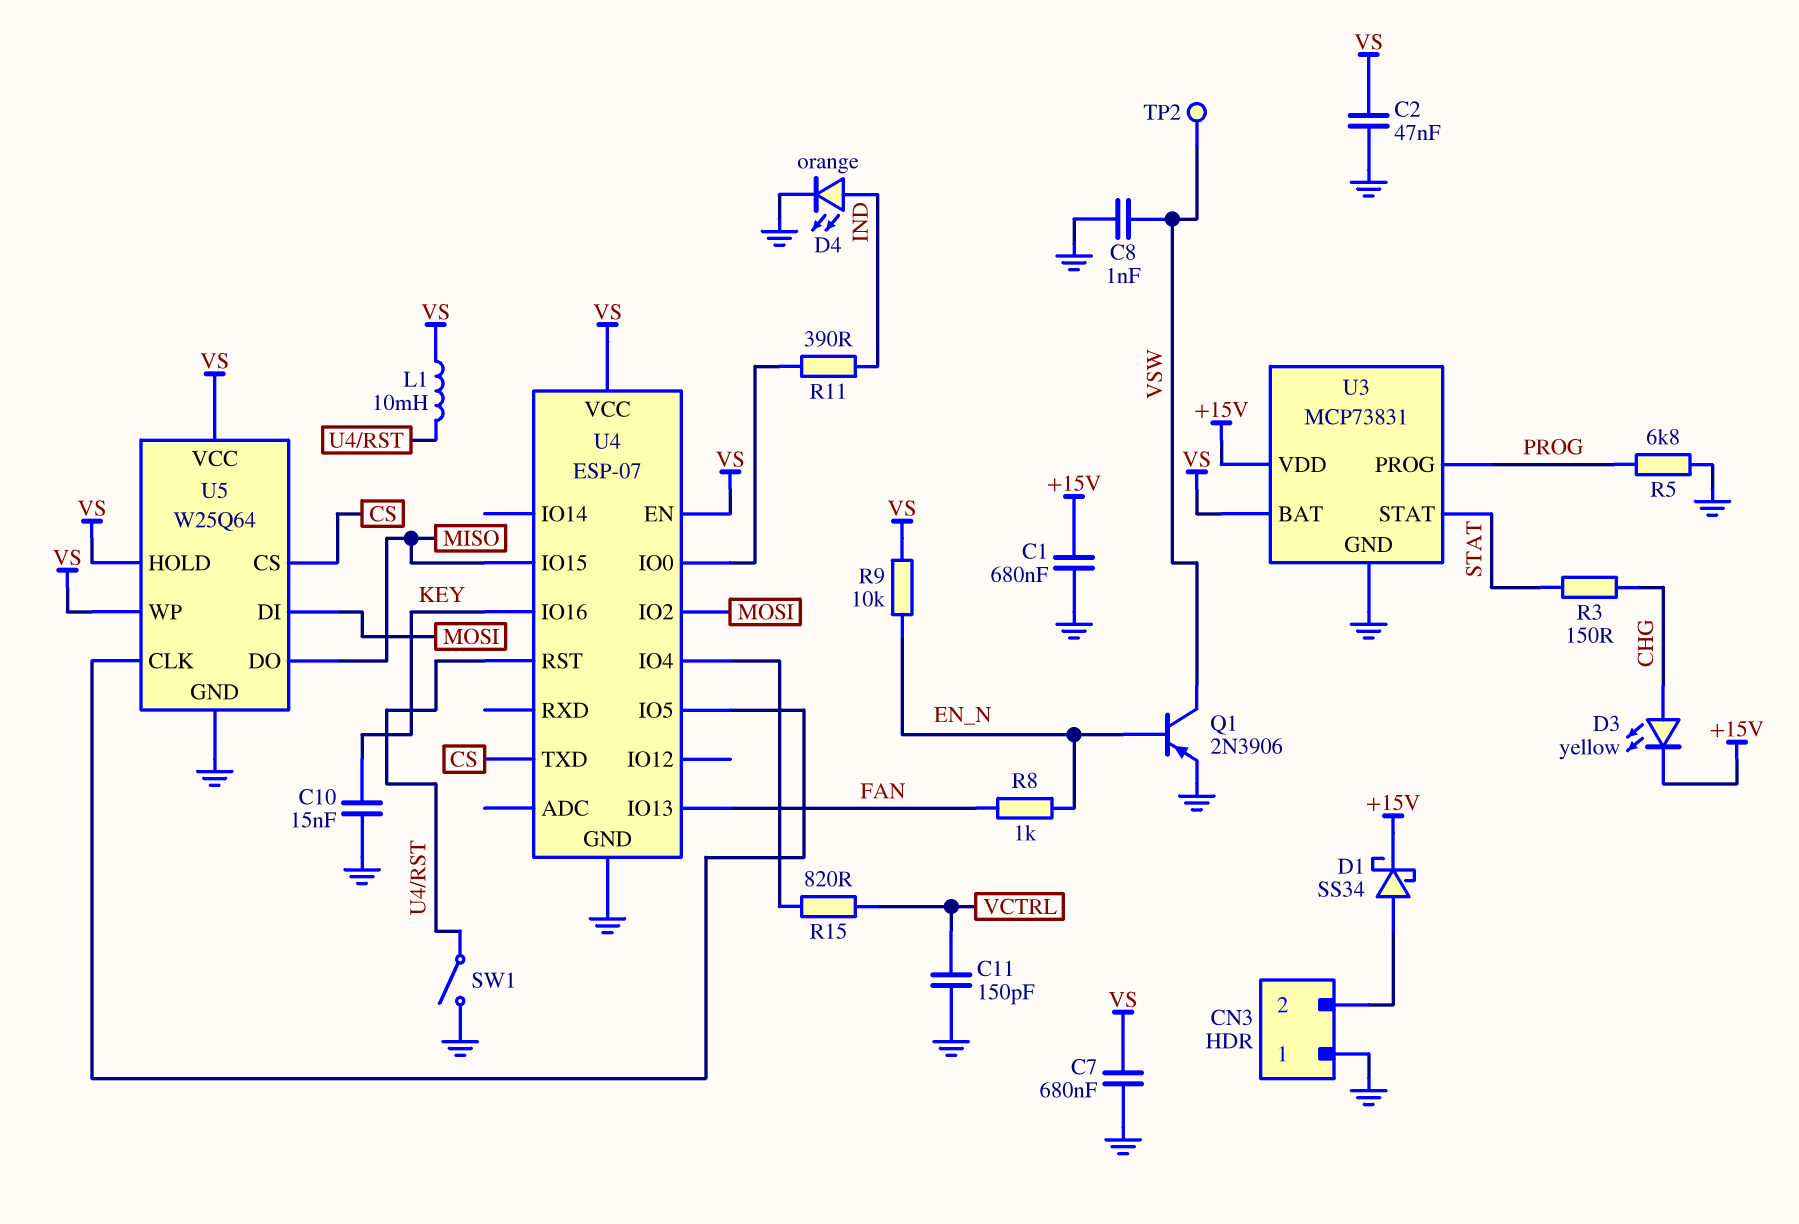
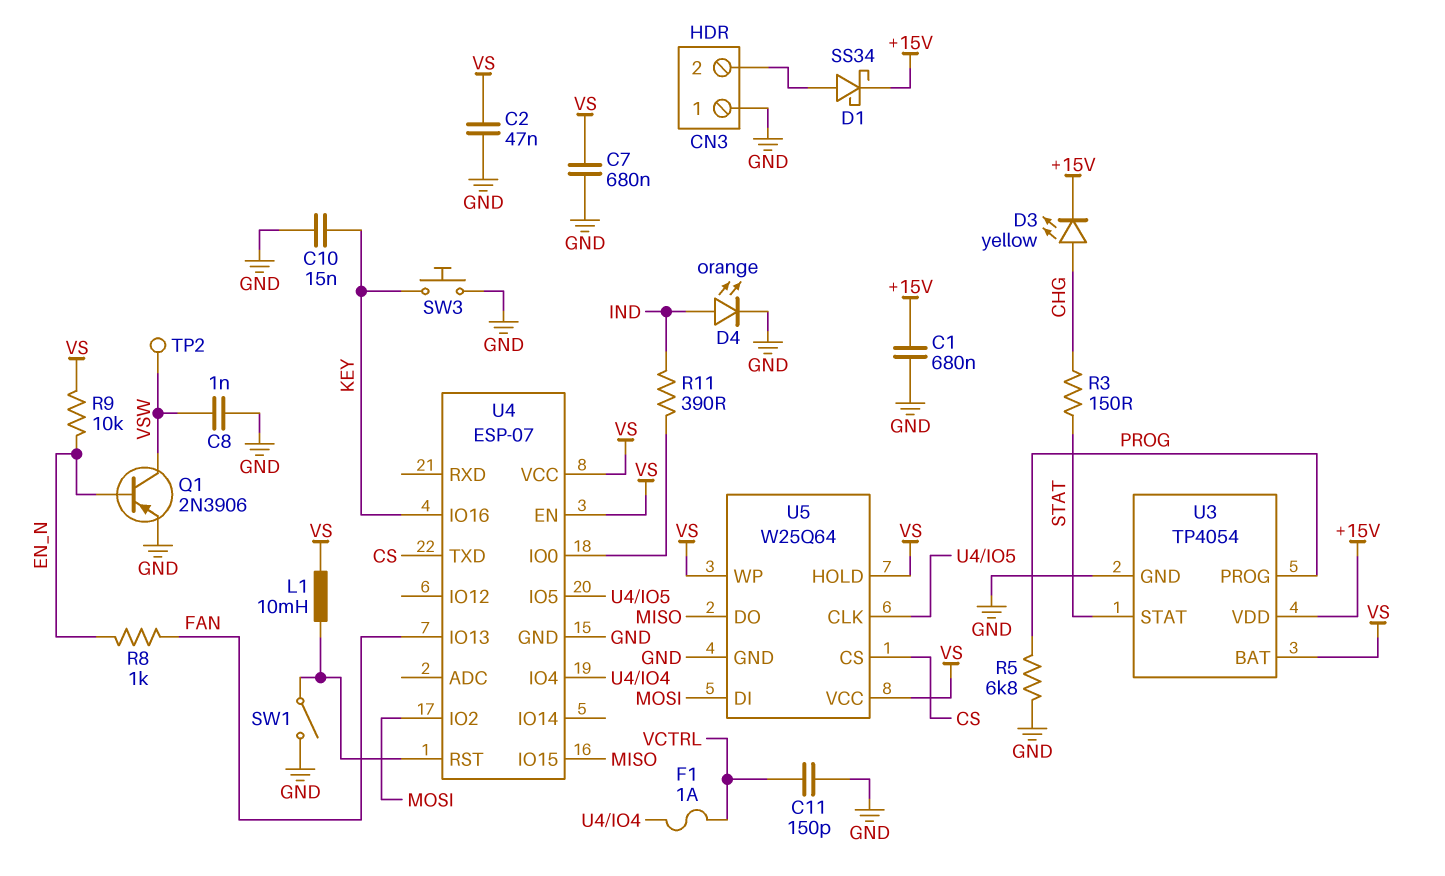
F1: none -> 1A (U4/IO4, VCTRL)
R15: 820 (U4/IO4, VCTRL) -> none
SW3: none -> button (GND, KEY)
U3: MCP73831 -> TP4054

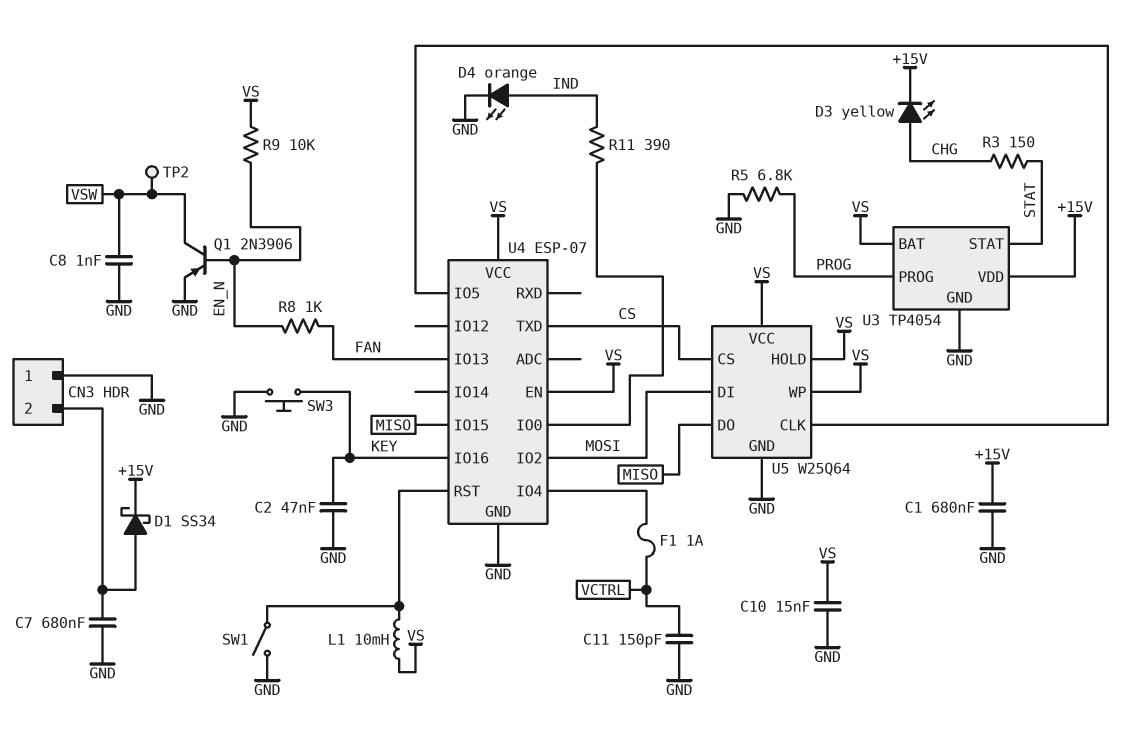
C2: 47nF (GND, VS) -> 47nF (GND, KEY)
C7: 680nF (GND, VS) -> 680nF (CN3/2, GND)
C10: 15nF (GND, KEY) -> 15nF (GND, VS)

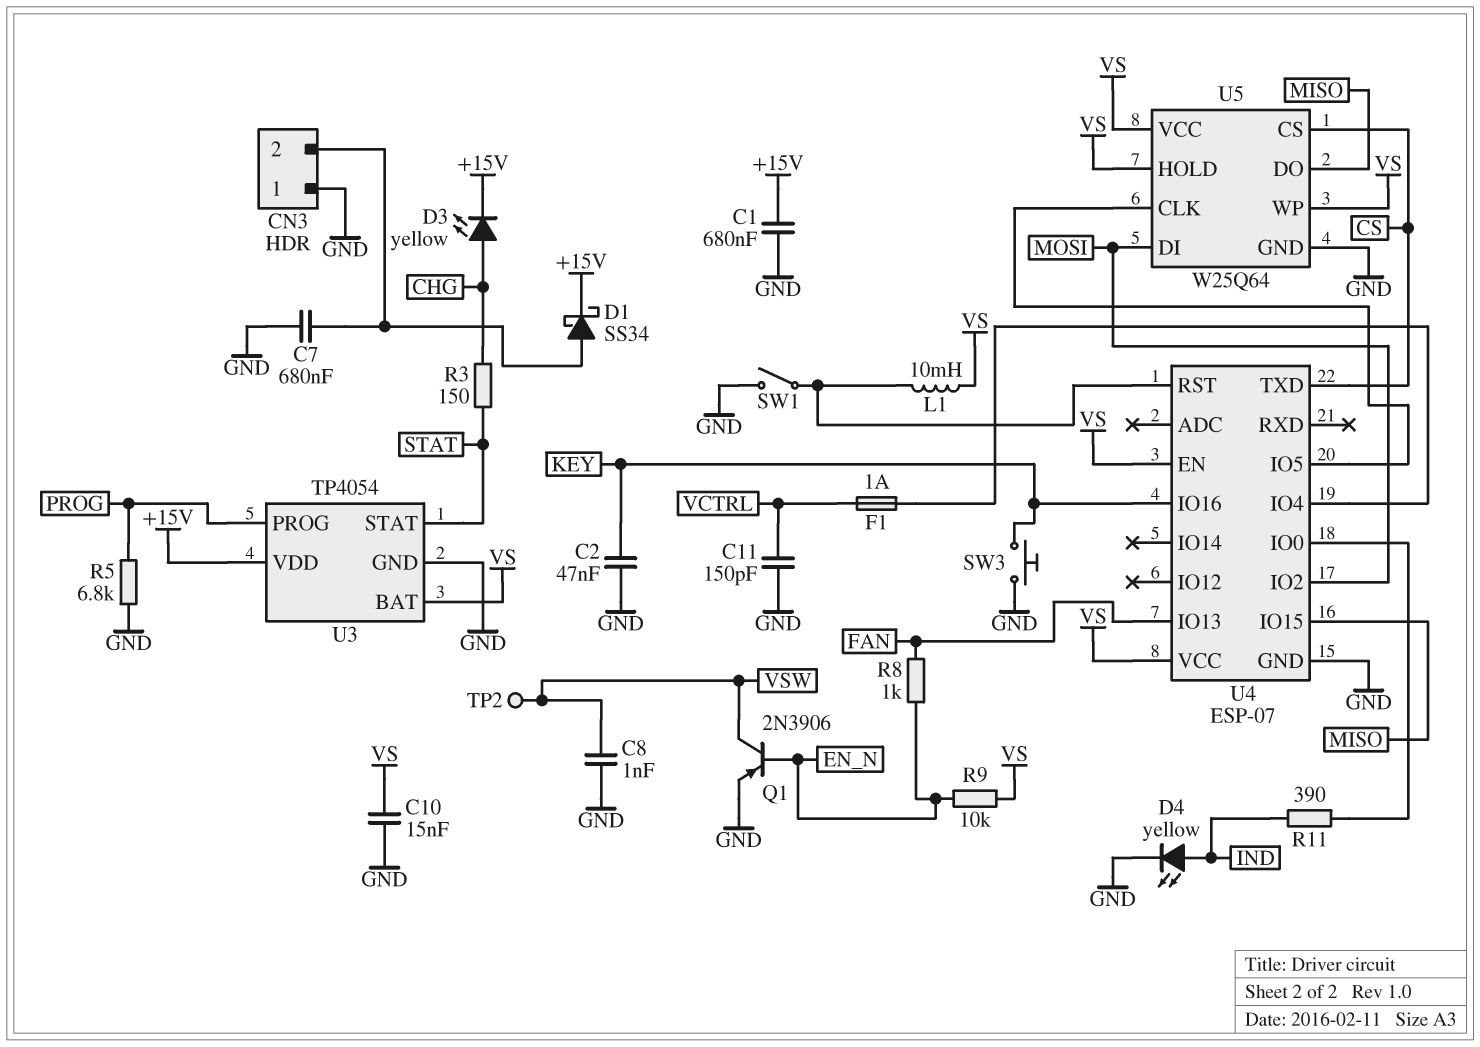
D4: LED orange (A IND, K GND) -> LED yellow (A IND, K GND)

